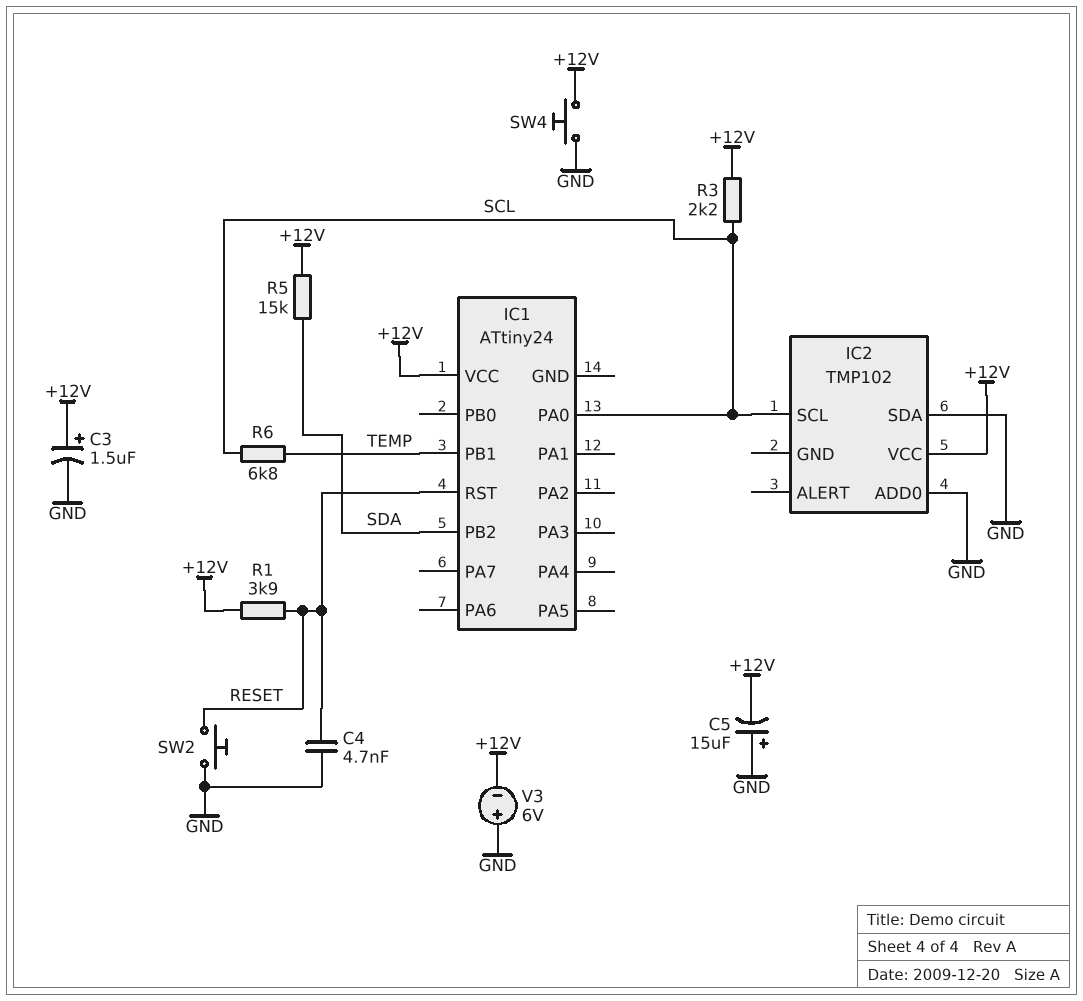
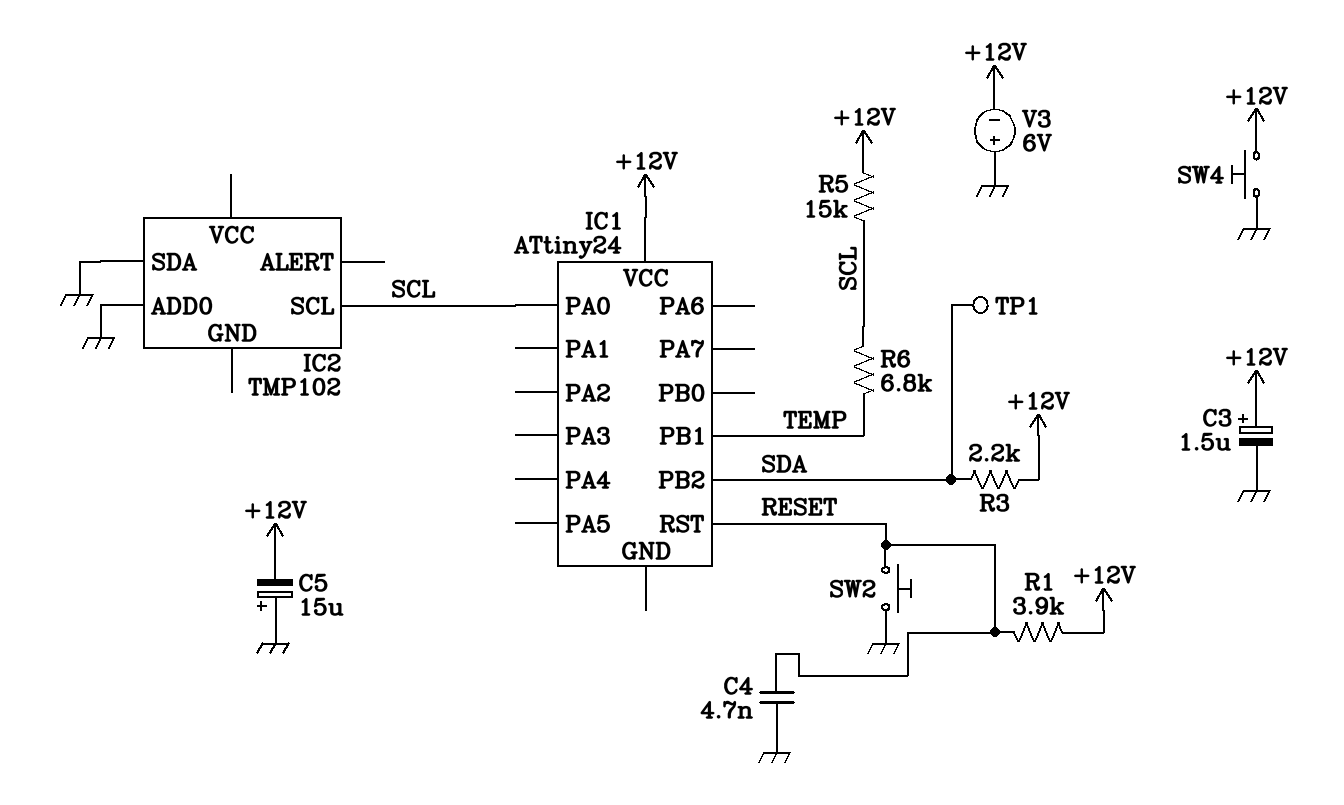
IC2 pin VCC: +12V -> none
R3: 2.2k (+12V, SCL) -> 2.2k (+12V, SDA)
R5: 15k (+12V, SDA) -> 15k (+12V, SCL)
TP1: none -> test point (SDA)

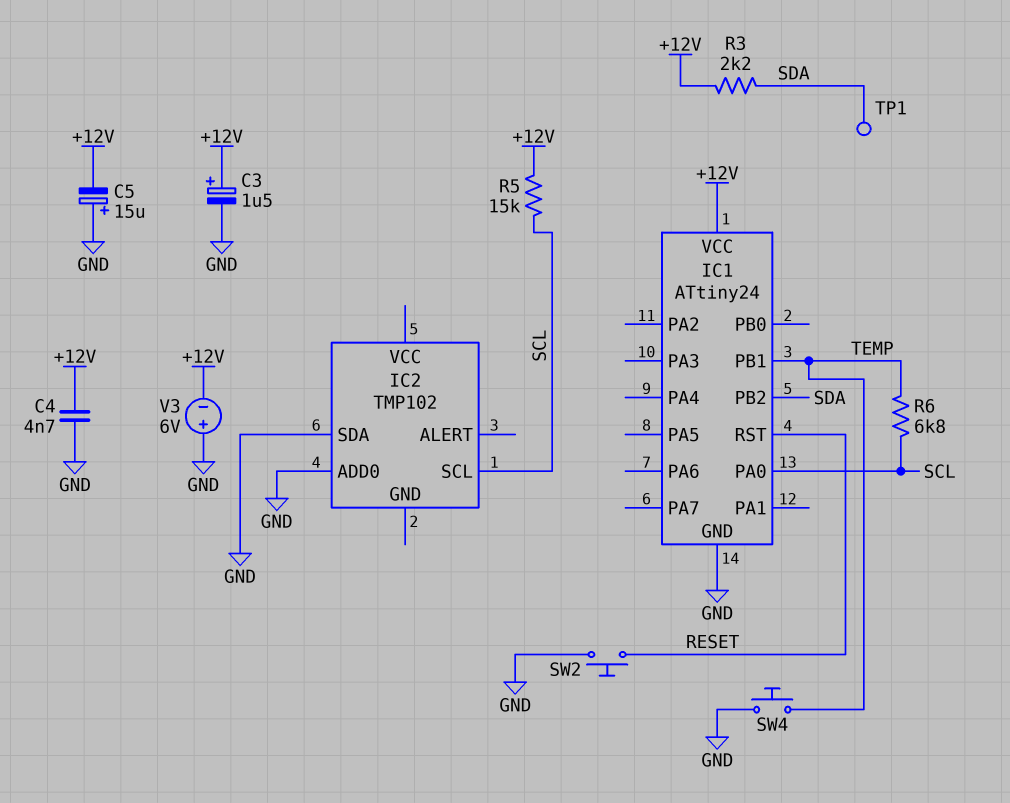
C4: 4.7nF (GND, RESET) -> 4.7nF (+12V, GND)
IC1 pin GND: none -> GND
R1: 3.9k (+12V, RESET) -> none
SW4: button (+12V, GND) -> button (GND, TEMP)

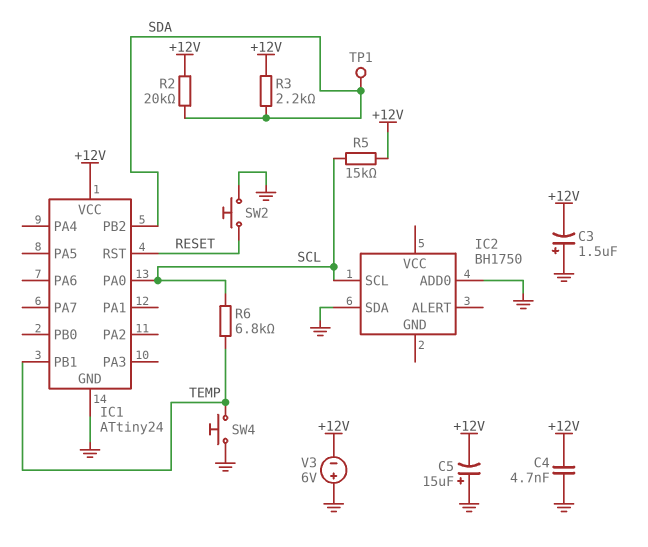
C3: 1.5uF (plus +12V, minus GND) -> 1.5uF (plus GND, minus +12V)
IC2: TMP102 -> BH1750
R2: none -> 20k (+12V, SDA)

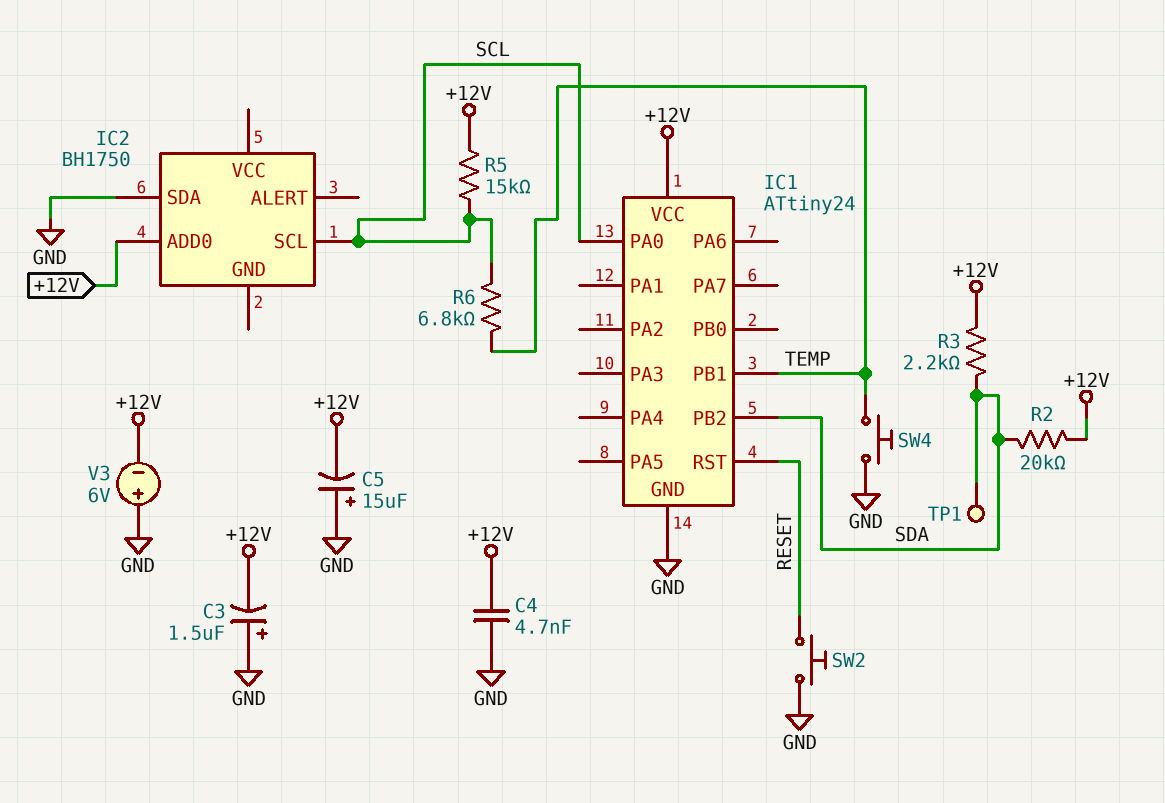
IC2 pin ADD0: GND -> +12V

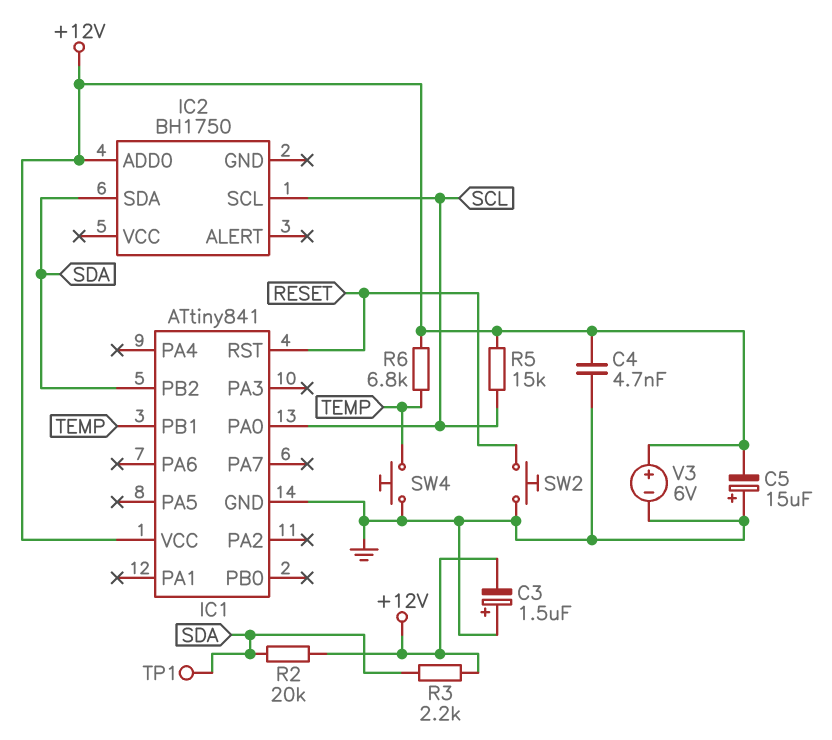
IC1: ATtiny24 -> ATtiny841
IC2 pin SDA: GND -> SDA
R6: 6.8k (SCL, TEMP) -> 6.8k (+12V, TEMP)
V3: 6V (plus GND, minus +12V) -> 6V (plus +12V, minus GND)

